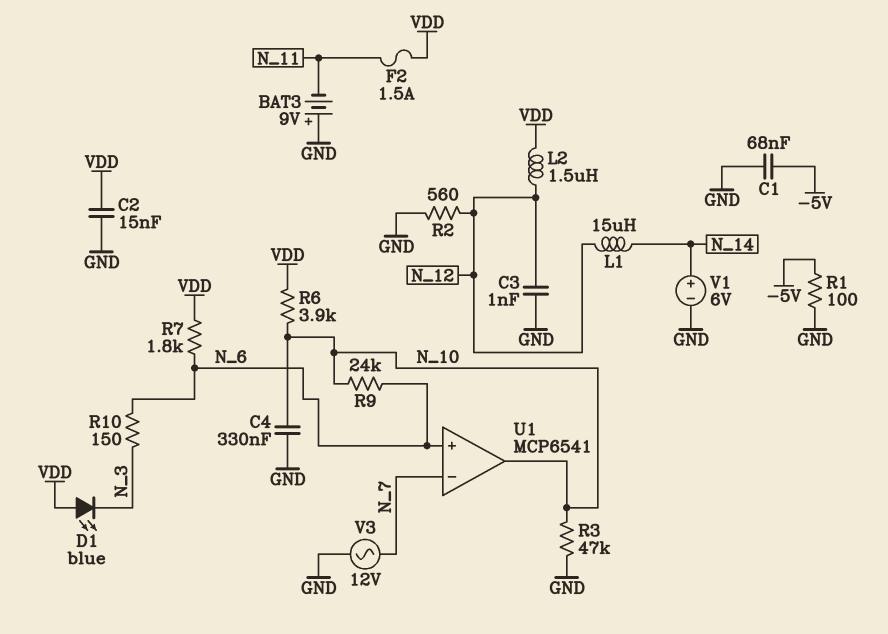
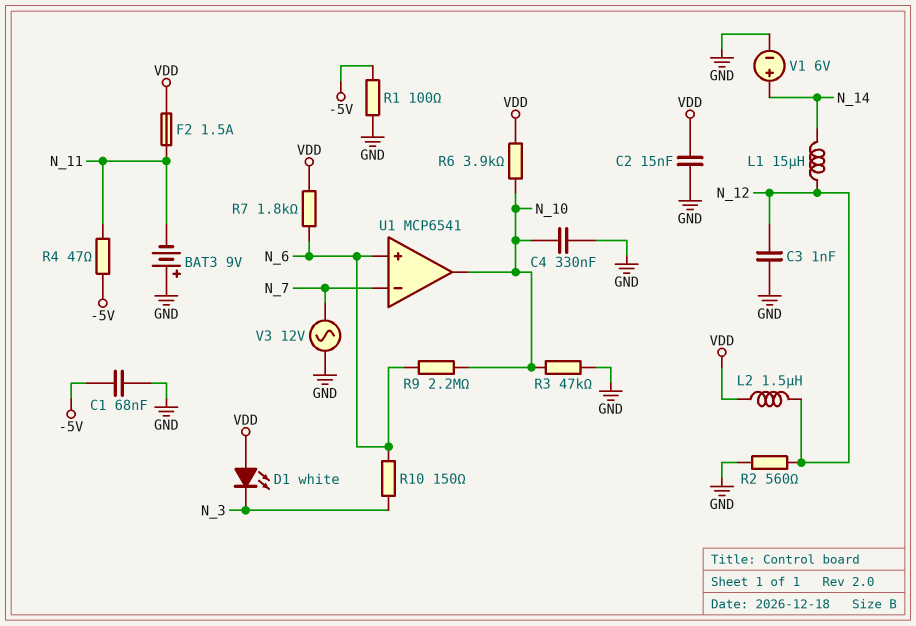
D1: LED blue (A VDD, K N_3) -> LED white (A VDD, K N_3)
R4: none -> 47 (-5V, N_11)
R9: 24k (N_6, N_10) -> 2.2M (N_6, N_10)

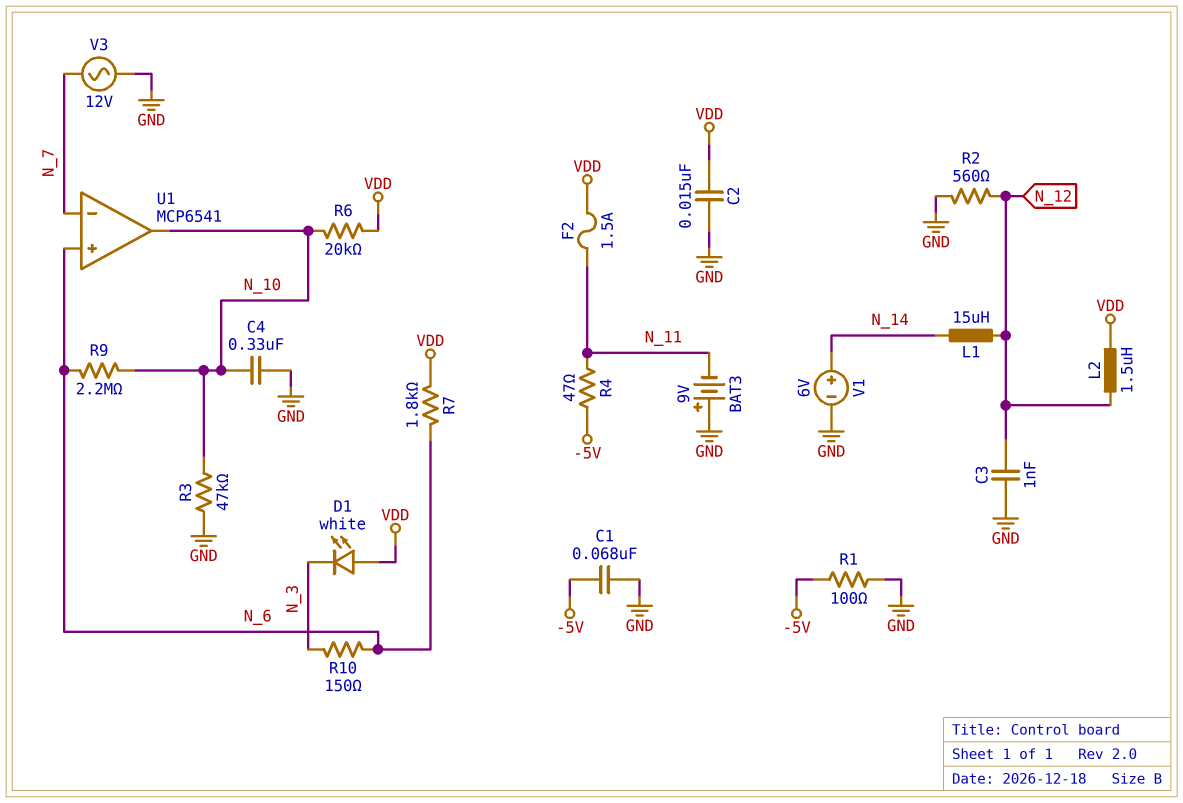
R6: 3.9k (N_10, VDD) -> 20k (N_10, VDD)

